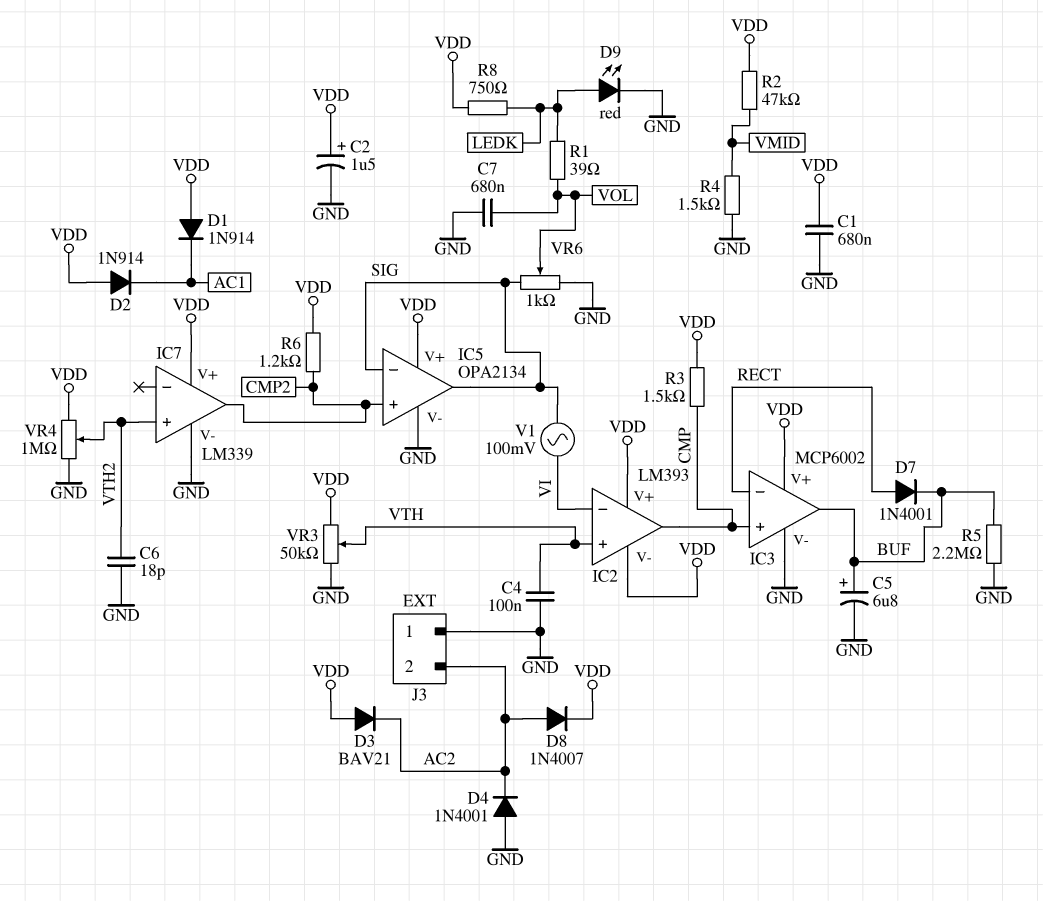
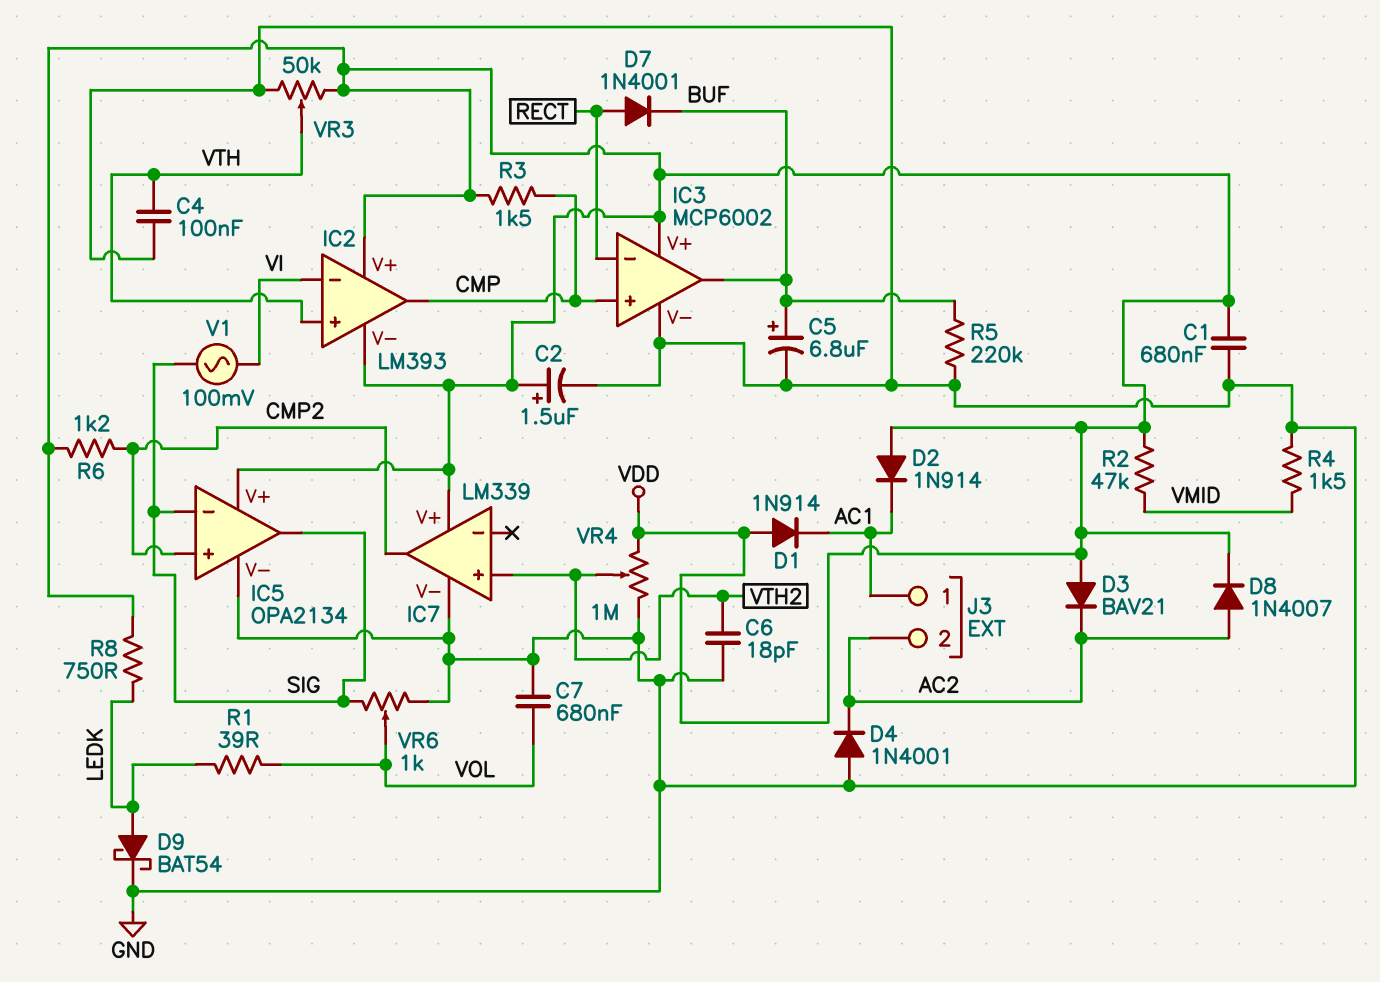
D9: LED red (A LEDK, K GND) -> schottky BAT54 (A LEDK, K GND)
J3 pin 1: GND -> AC1
R5: 2.2M (BUF, GND) -> 220k (BUF, GND)

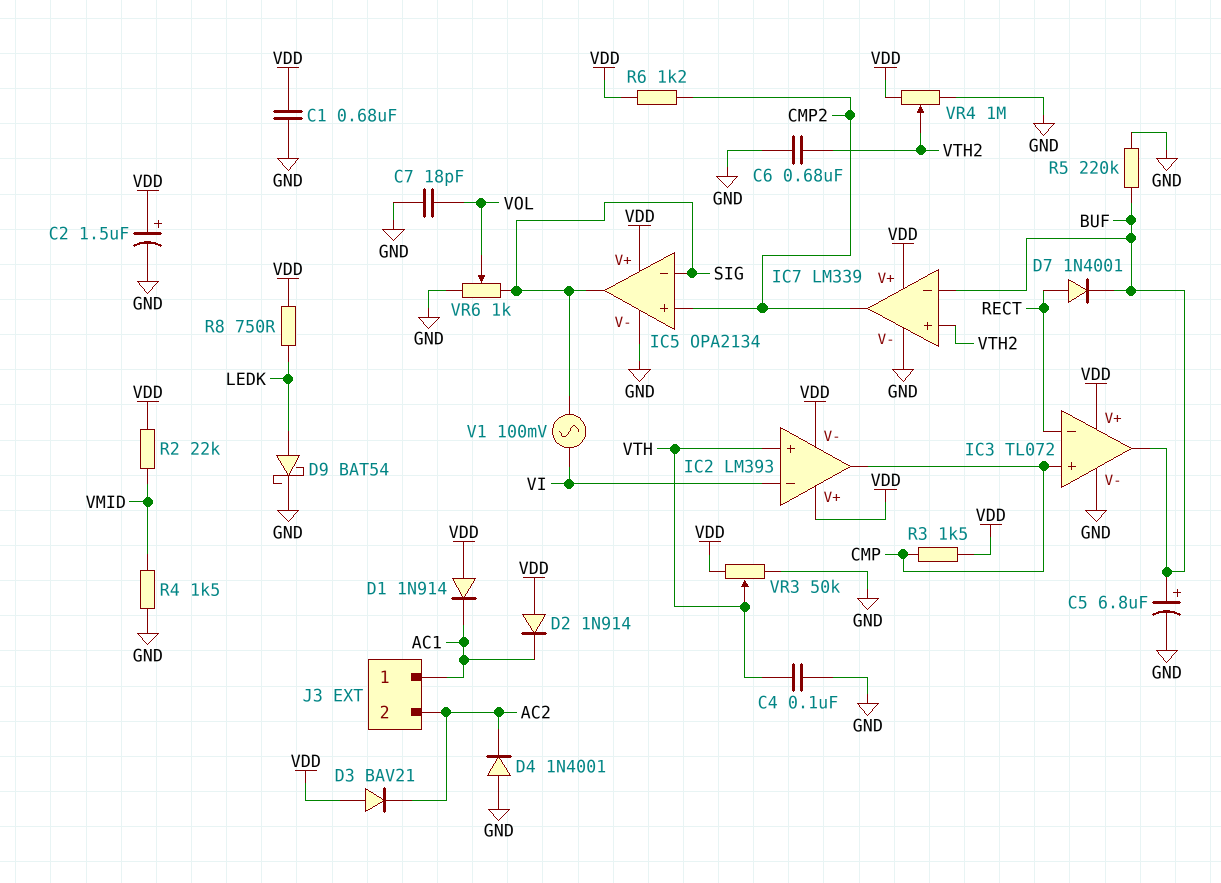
C6: 18pF (GND, VTH2) -> 680nF (GND, VTH2)
C7: 680nF (GND, VOL) -> 18pF (GND, VOL)
D8: diode 1N4007 (A AC2, K VDD) -> none
IC3: MCP6002 -> TL072
IC7 pin in-: none -> BUF
R1: 39 (LEDK, VOL) -> none
R2: 47k (VDD, VMID) -> 22k (VDD, VMID)

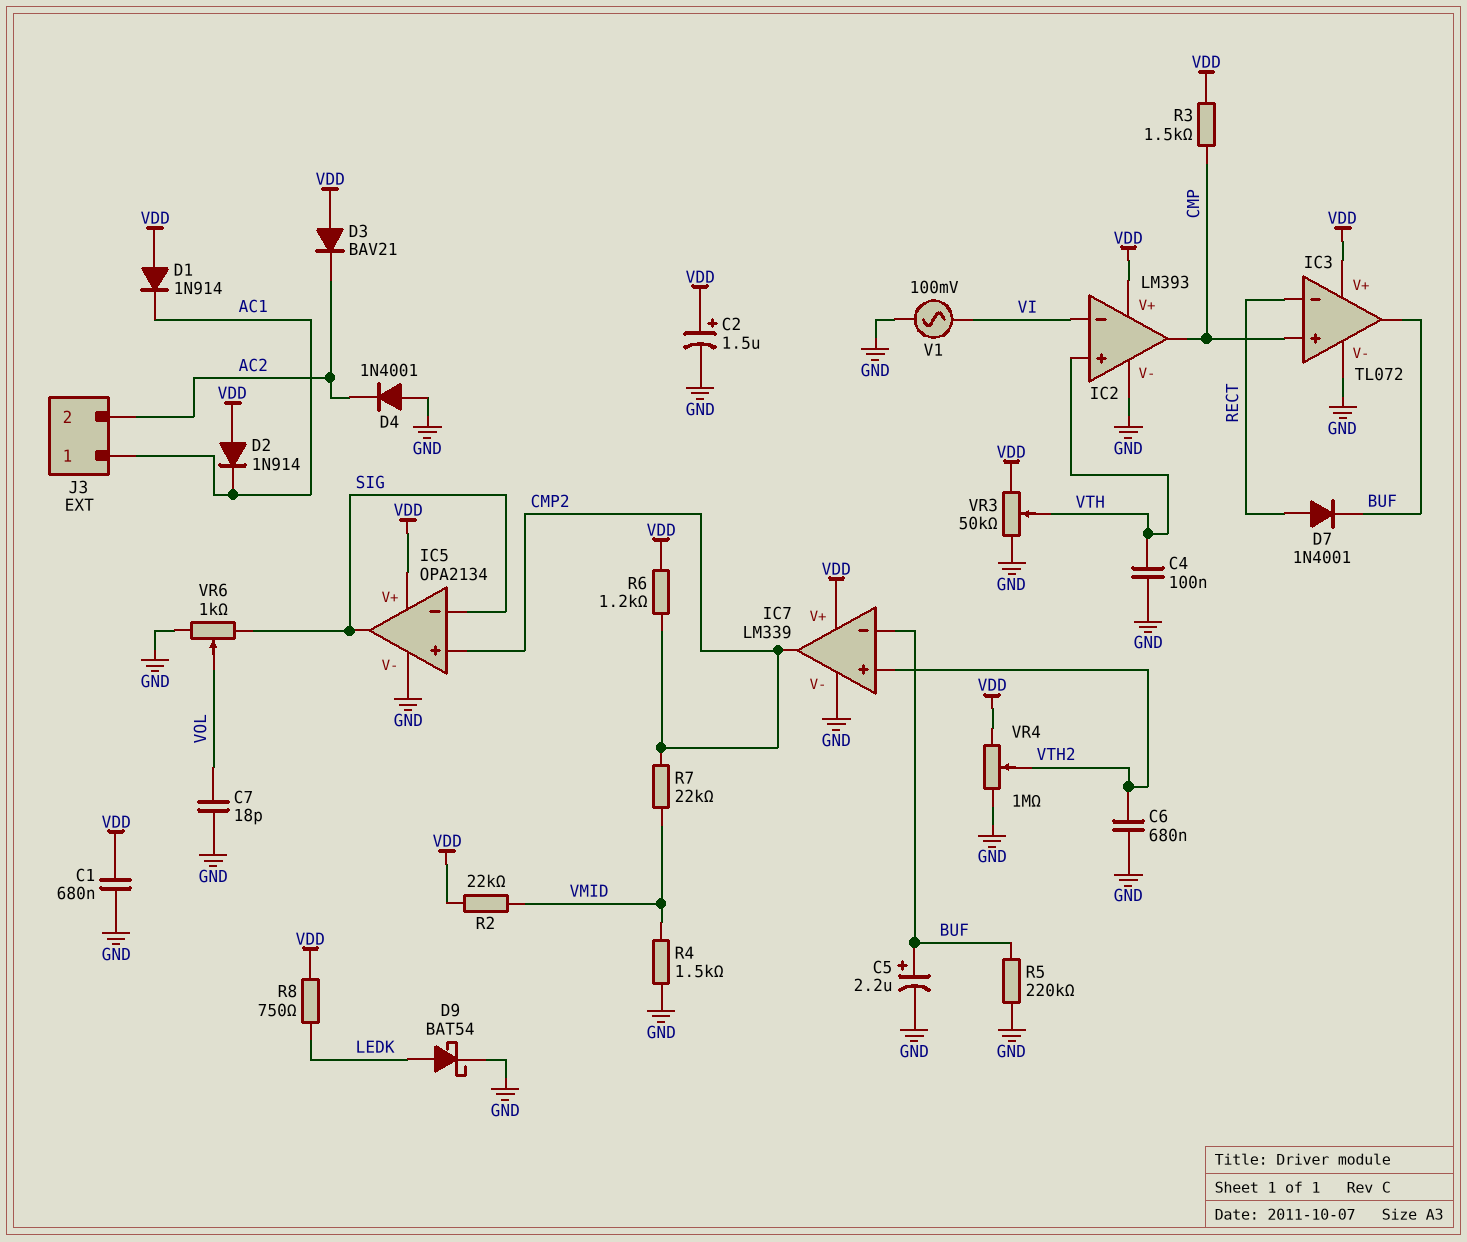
C5: 6.8uF (plus BUF, minus GND) -> 2.2uF (plus BUF, minus GND)
IC2 pin V-: VDD -> GND
R7: none -> 22k (CMP2, VMID)
V1: AC 100mV (SIG, VI) -> AC 100mV (GND, VI)

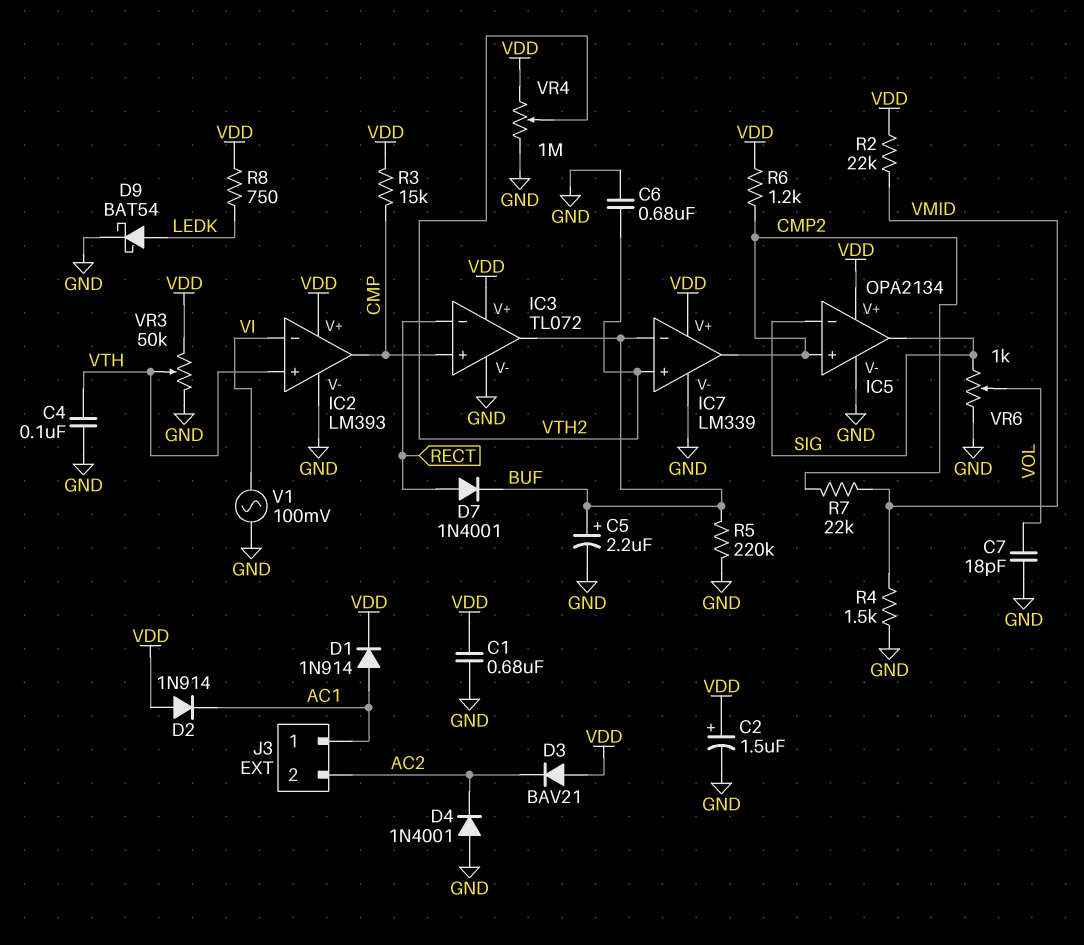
D1: diode 1N914 (A VDD, K AC1) -> diode 1N914 (A AC1, K VDD)
R3: 1.5k (CMP, VDD) -> 15k (CMP, VDD)

